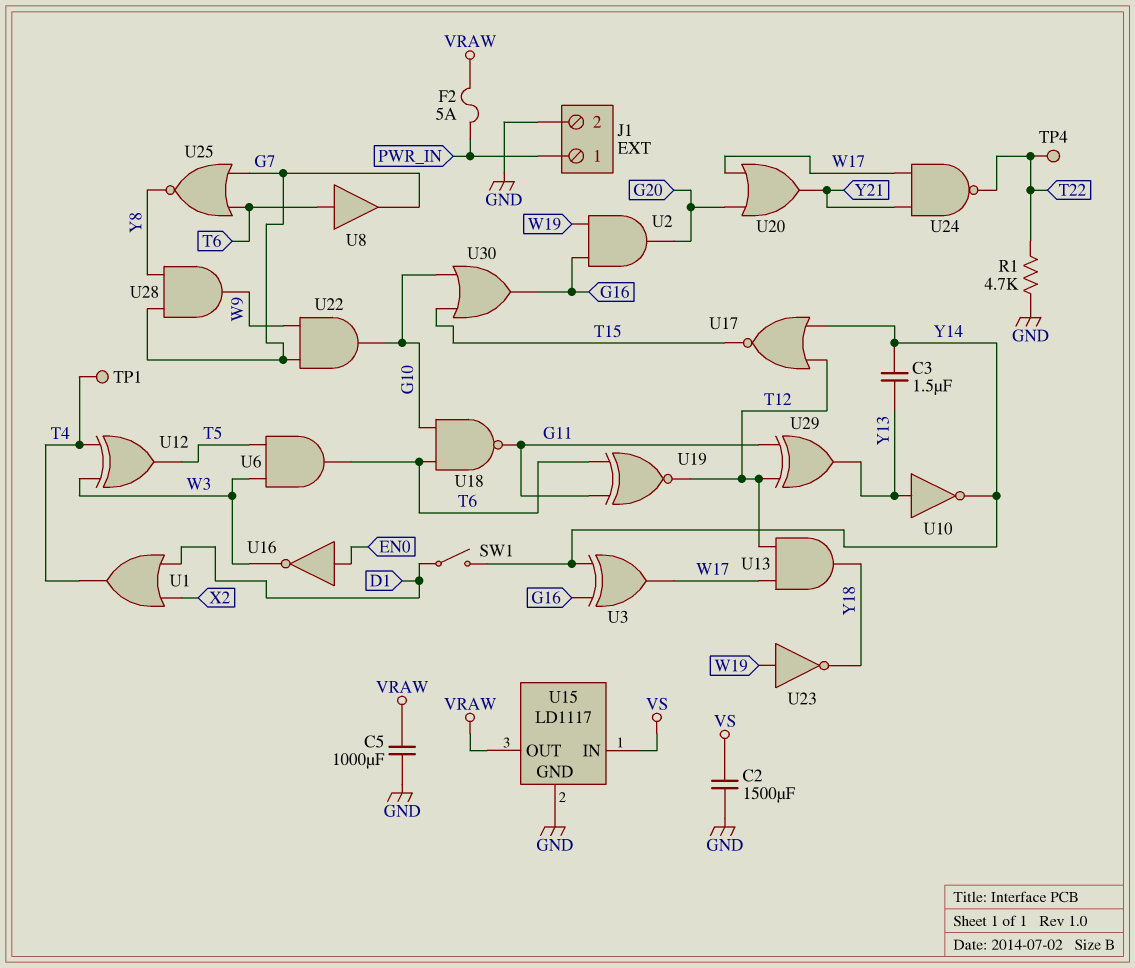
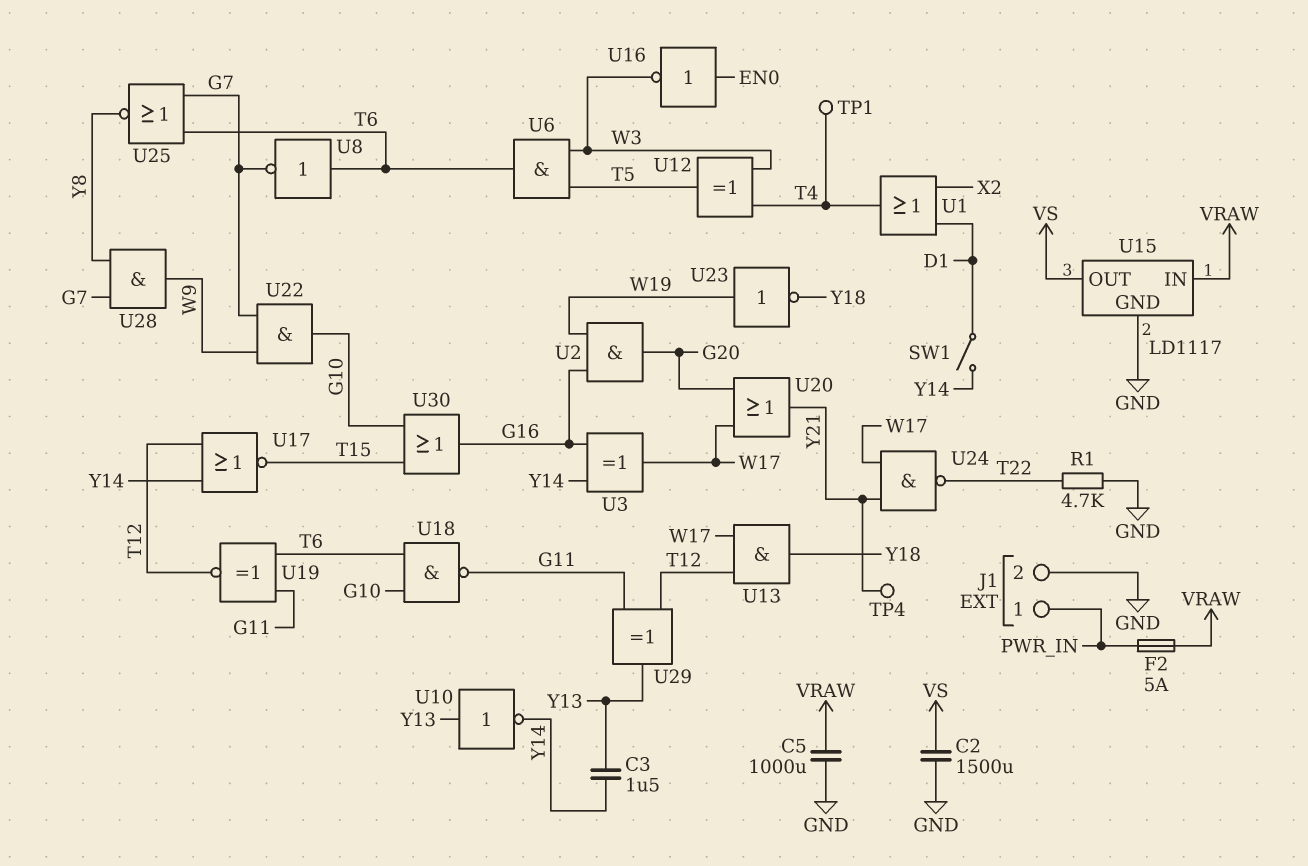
TP4: test point (T22) -> test point (Y21)
U8: buffer (in T6, out G7) -> NOT (in T6, out G7)
U15 pin IN: VS -> VRAW
U15 pin OUT: VRAW -> VS

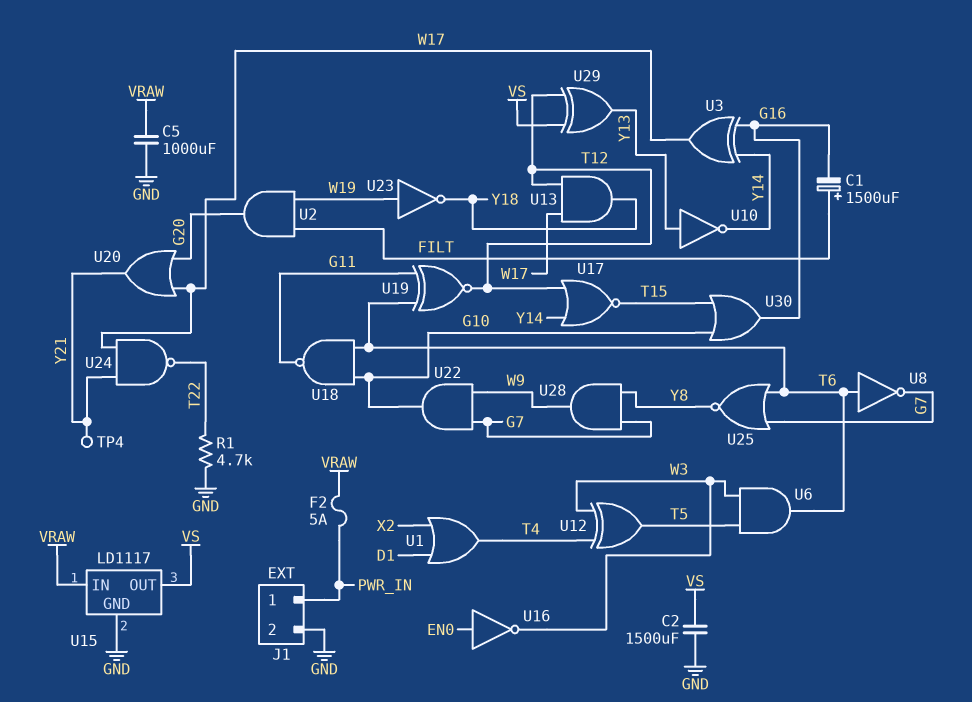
C1: none -> 1500uF (plus FILT, minus G16)
C3: 1.5uF (Y13, Y14) -> none
SW1: switch (D1, Y14) -> none
TP1: test point (T4) -> none
U2: AND (in G16, in W19, out G20) -> AND (in FILT, in W19, out G20)
U29: XOR (in G11, in T12, out Y13) -> XOR (in T12, in VS, out Y13)

